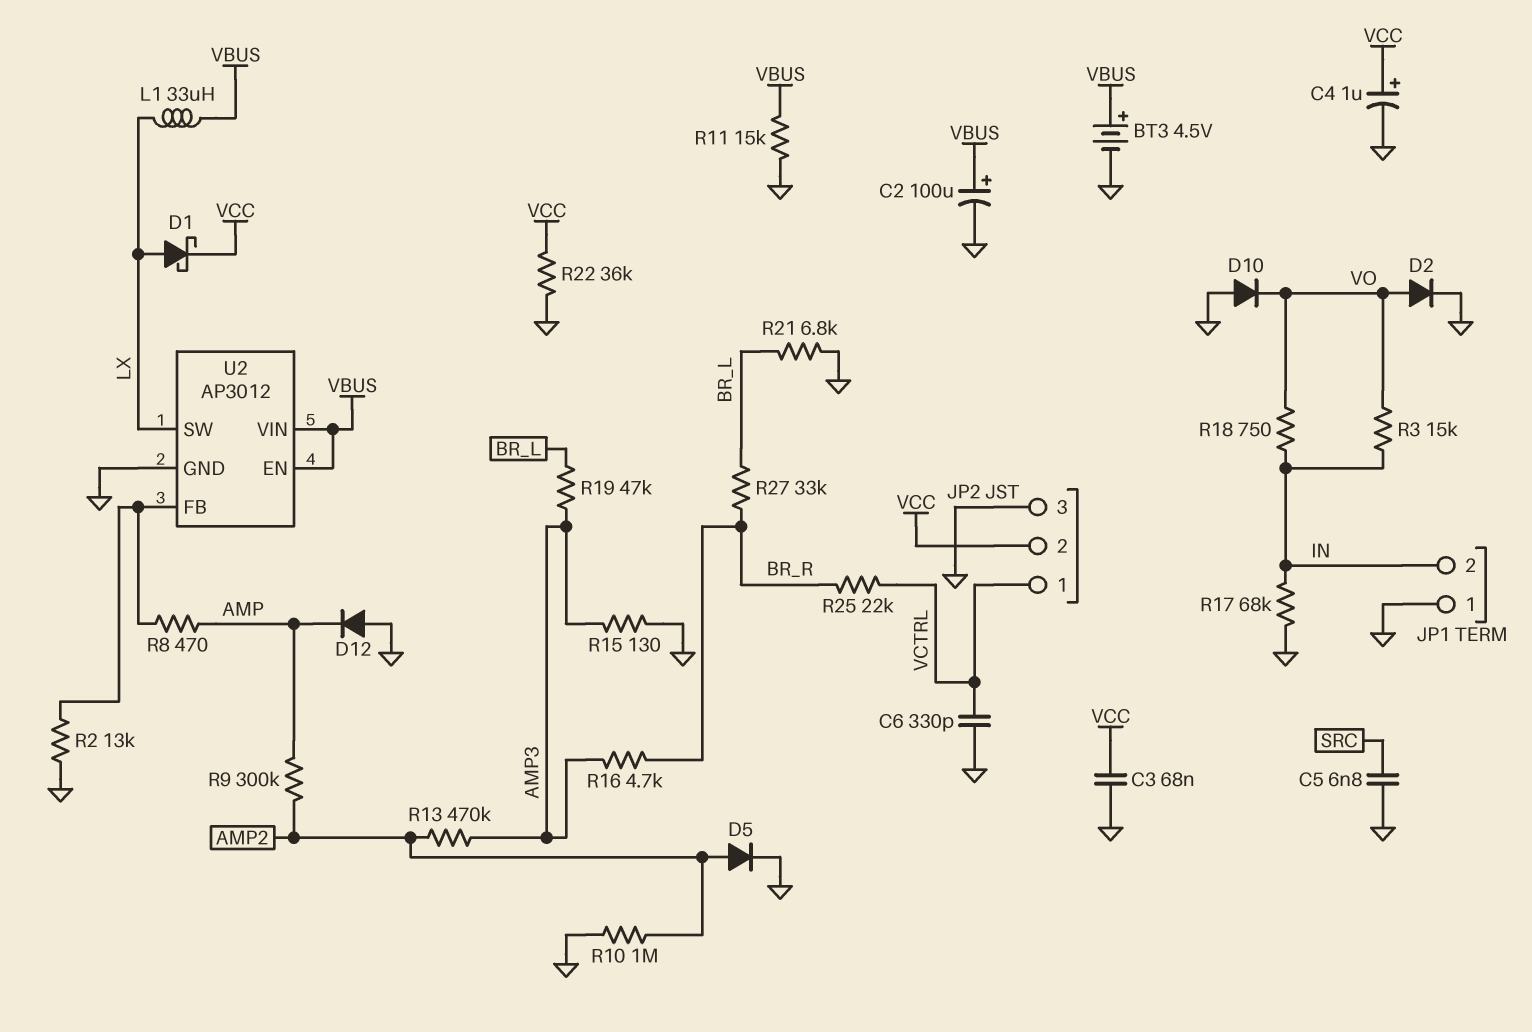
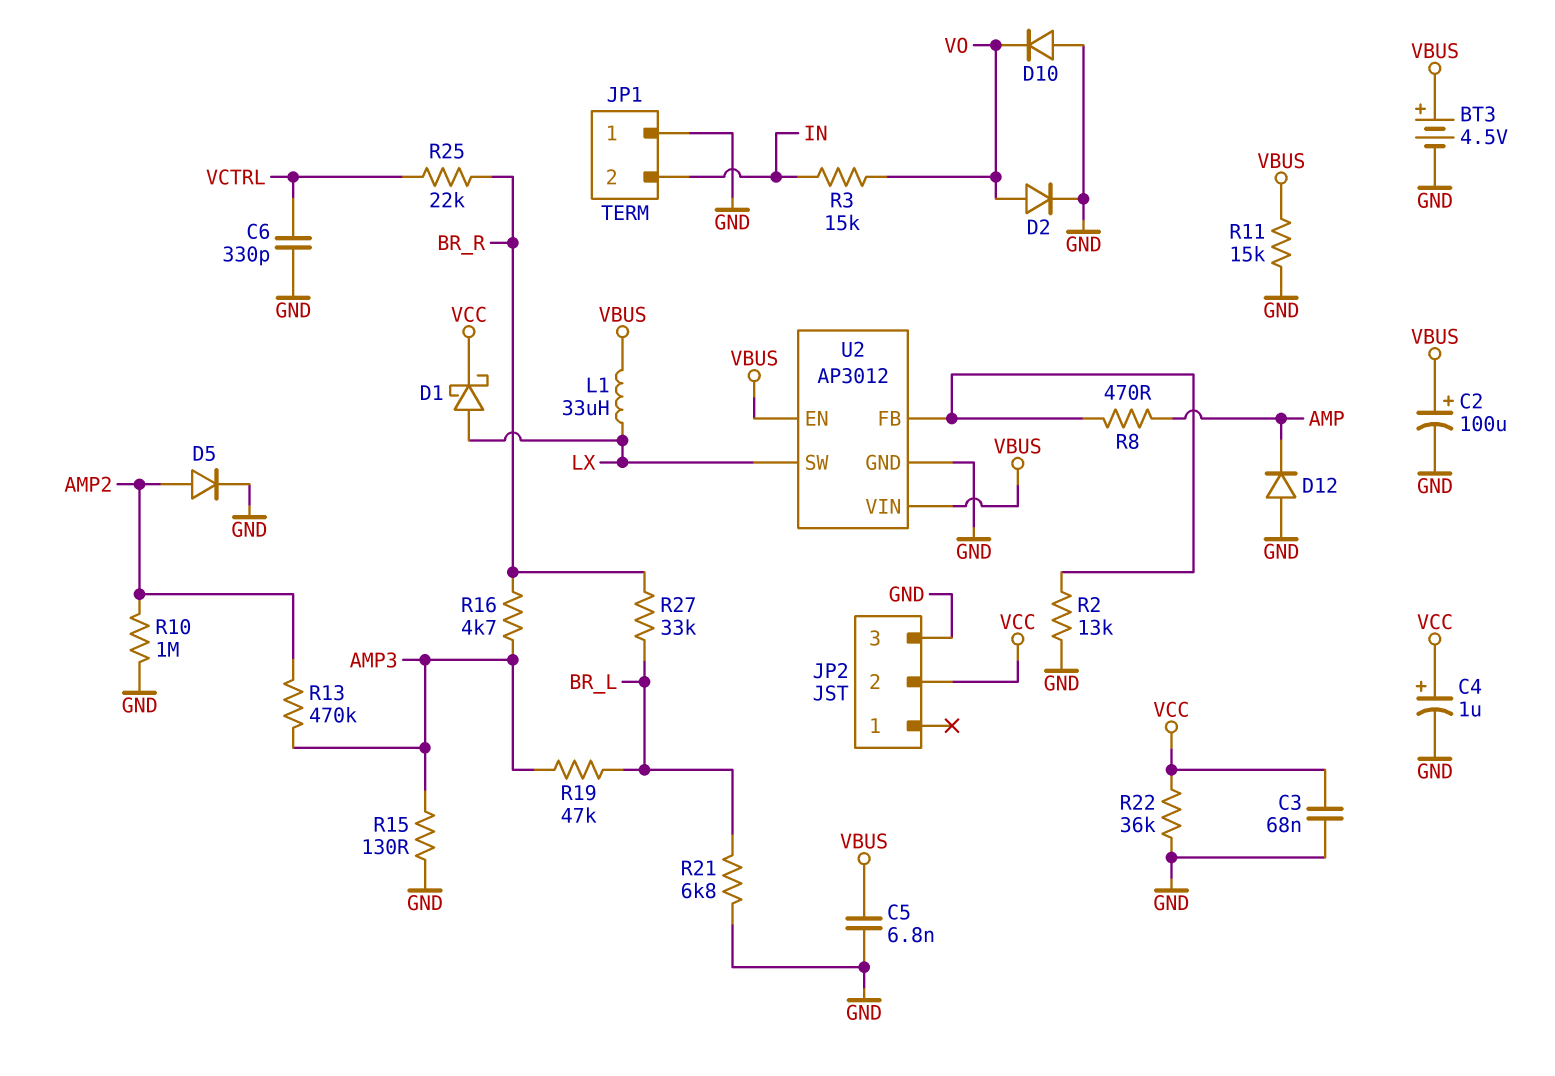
C5: 6.8nF (GND, SRC) -> 6.8nF (GND, VBUS)
JP2 pin 1: VCTRL -> none
R9: 300k (AMP, AMP2) -> none
R17: 68k (GND, IN) -> none
R18: 750 (IN, VO) -> none

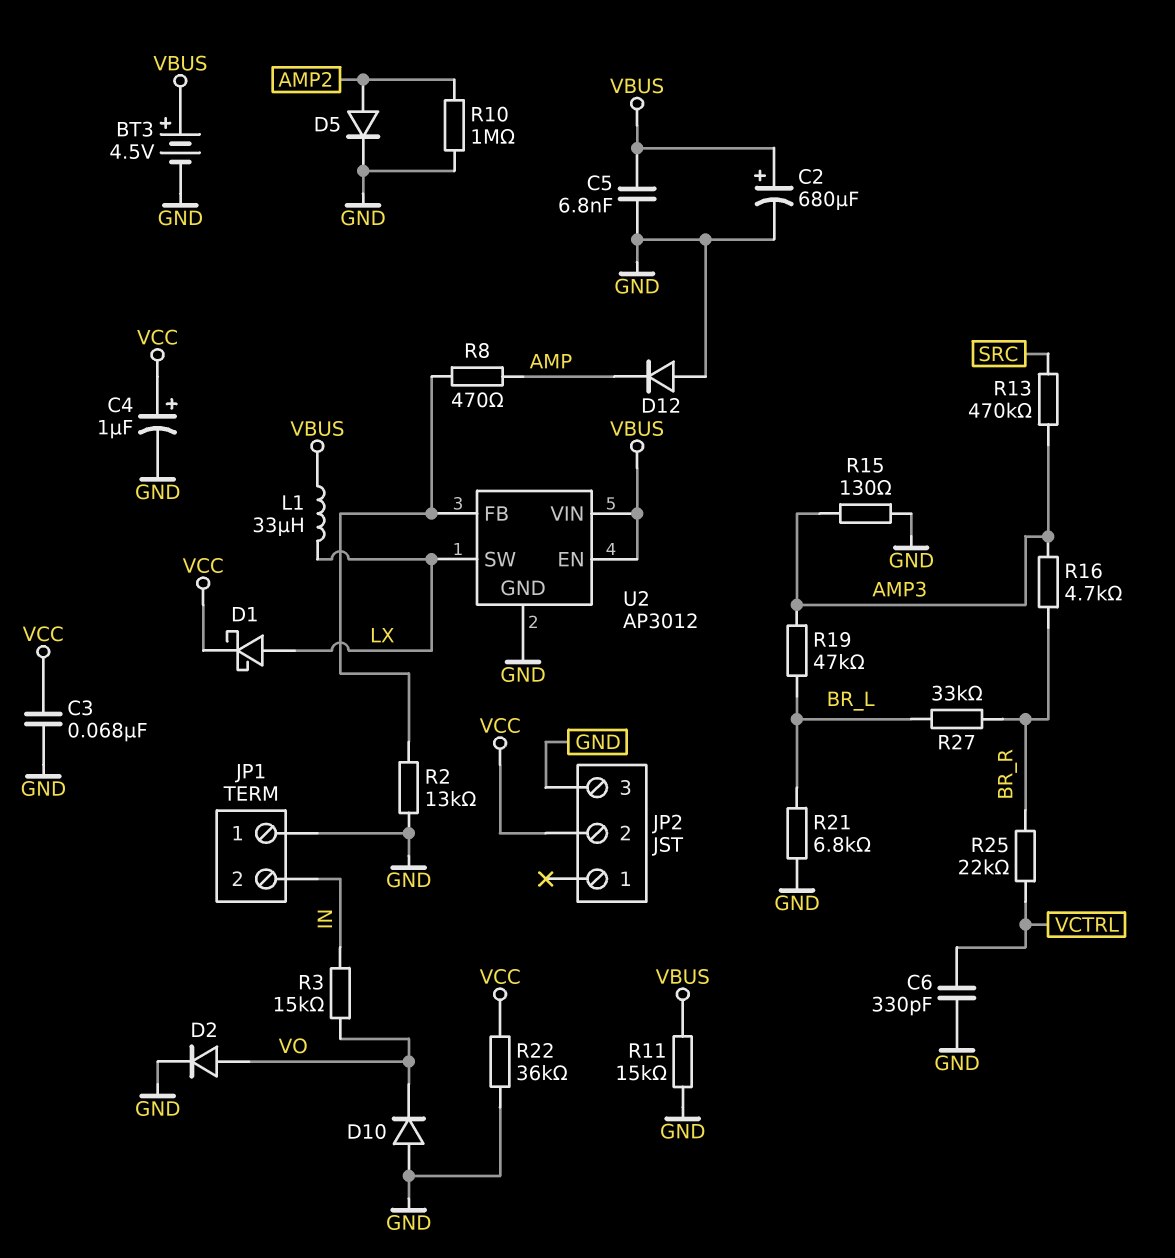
C2: 100uF (plus VBUS, minus GND) -> 680uF (plus VBUS, minus GND)
R13: 470k (AMP2, AMP3) -> 470k (AMP3, SRC)

